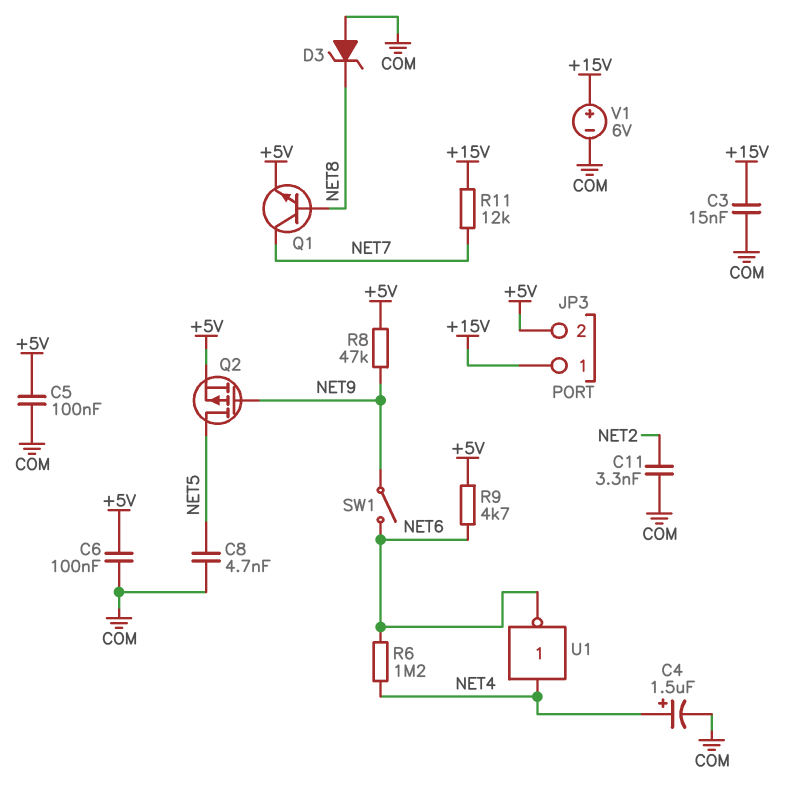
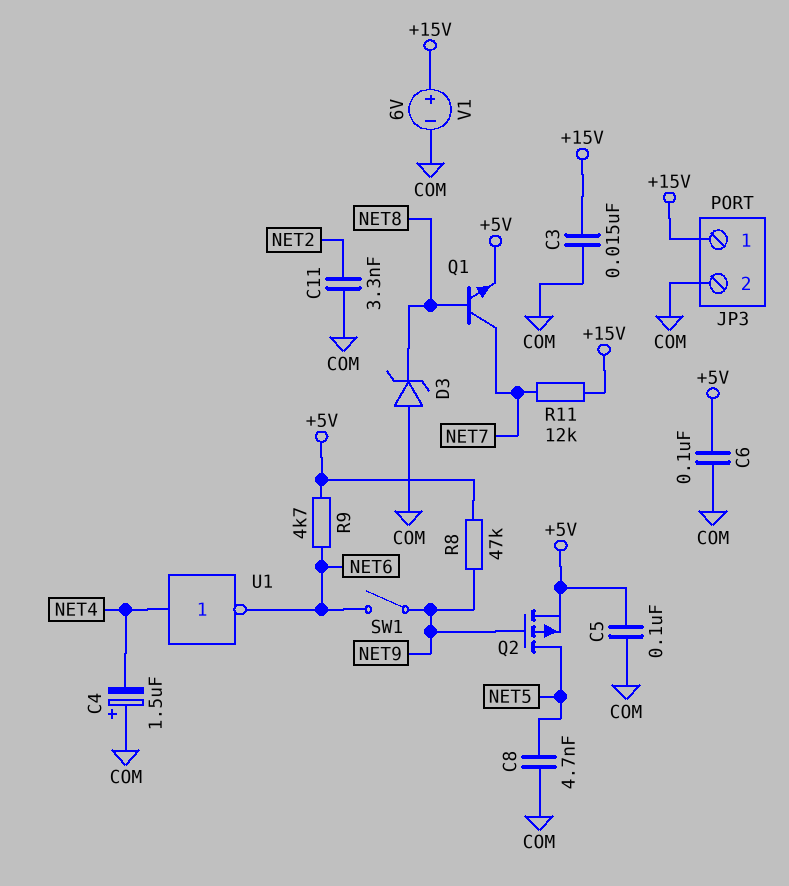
C4: 1.5uF (plus NET4, minus COM) -> 1.5uF (plus COM, minus NET4)
JP3 pin 2: +5V -> COM
R6: 1.2M (NET4, NET6) -> none

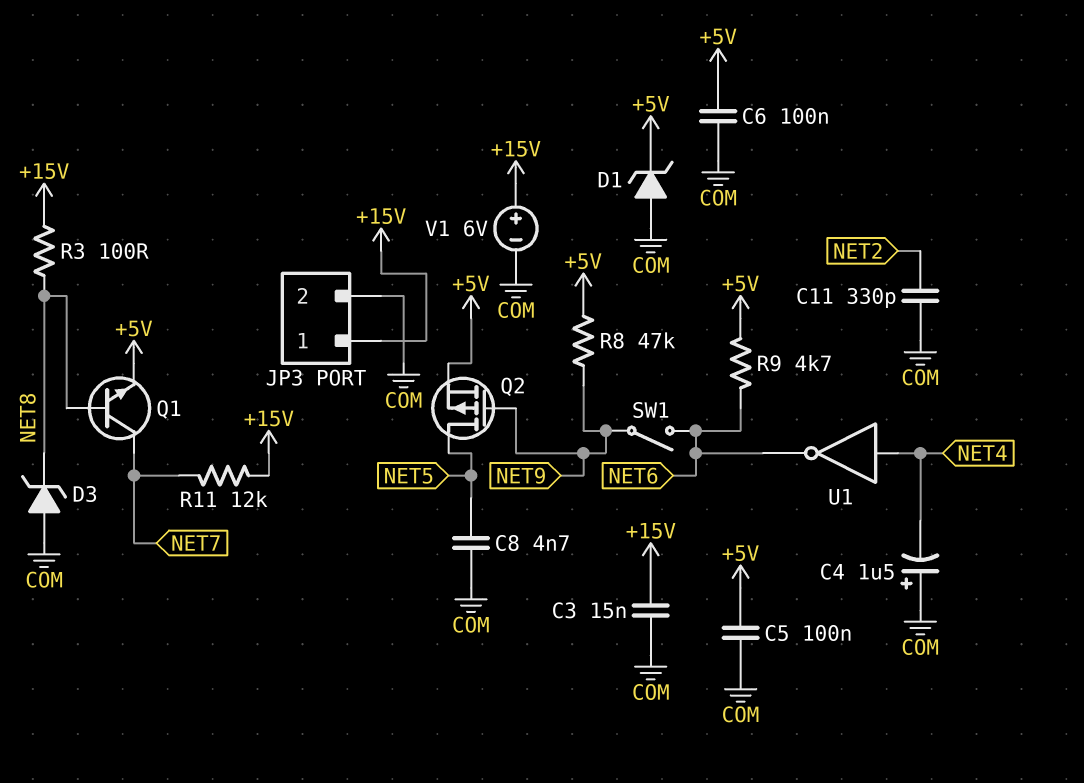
C11: 3.3nF (COM, NET2) -> 330pF (COM, NET2)
D1: none -> zener (A COM, K +5V)
R3: none -> 100 (+15V, NET8)

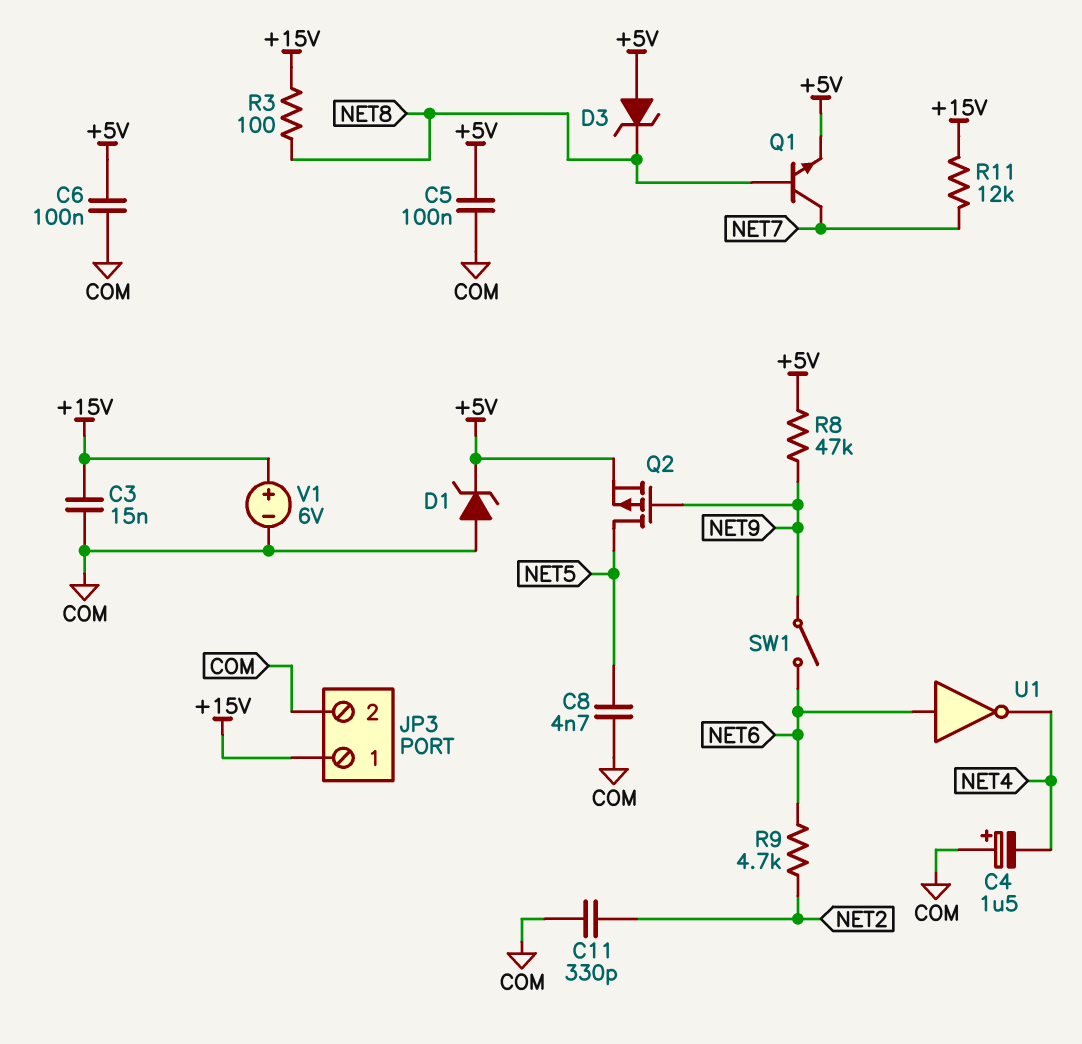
D3: zener (A COM, K NET8) -> zener (A +5V, K NET8)
R9: 4.7k (+5V, NET6) -> 4.7k (NET2, NET6)
U1: NOT (in NET4, out NET6) -> NOT (in NET6, out NET4)

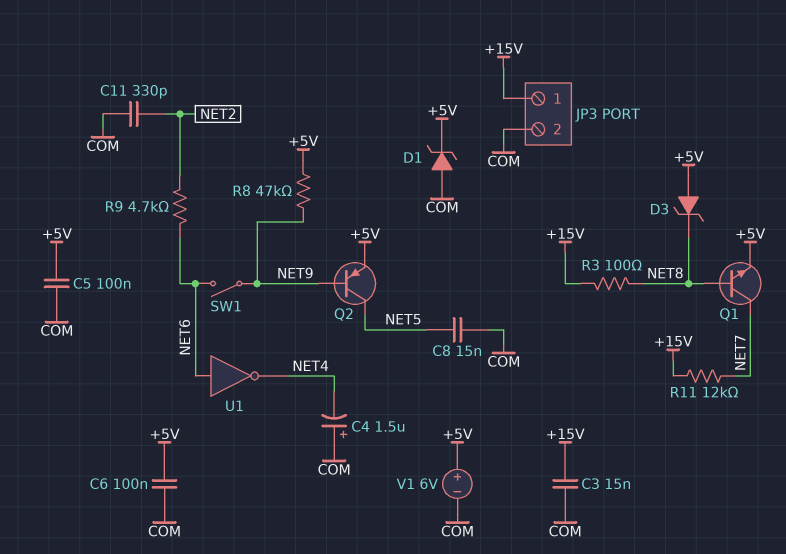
C8: 4.7nF (COM, NET5) -> 15nF (COM, NET5)
Q2: PMOS (G NET9, D NET5, S +5V) -> PNP (B NET9, C NET5, E +5V)
V1: 6V (plus +15V, minus COM) -> 6V (plus +5V, minus COM)

